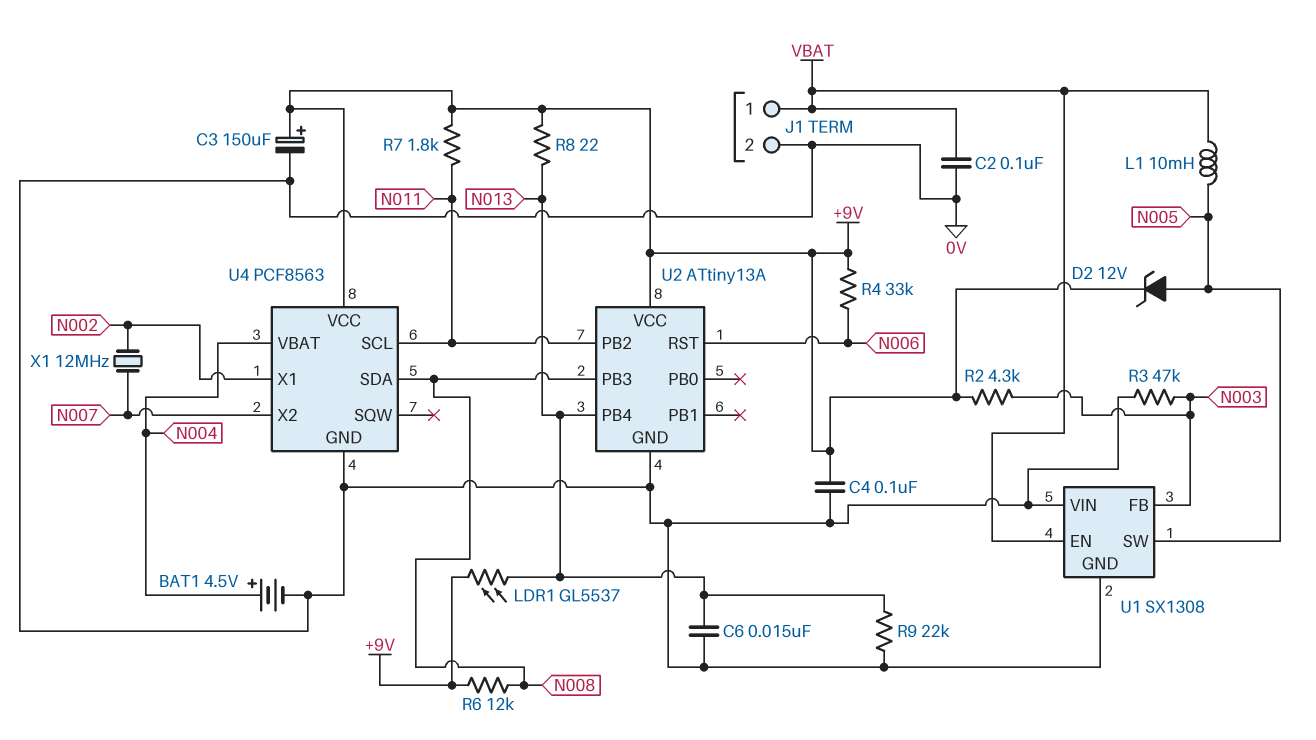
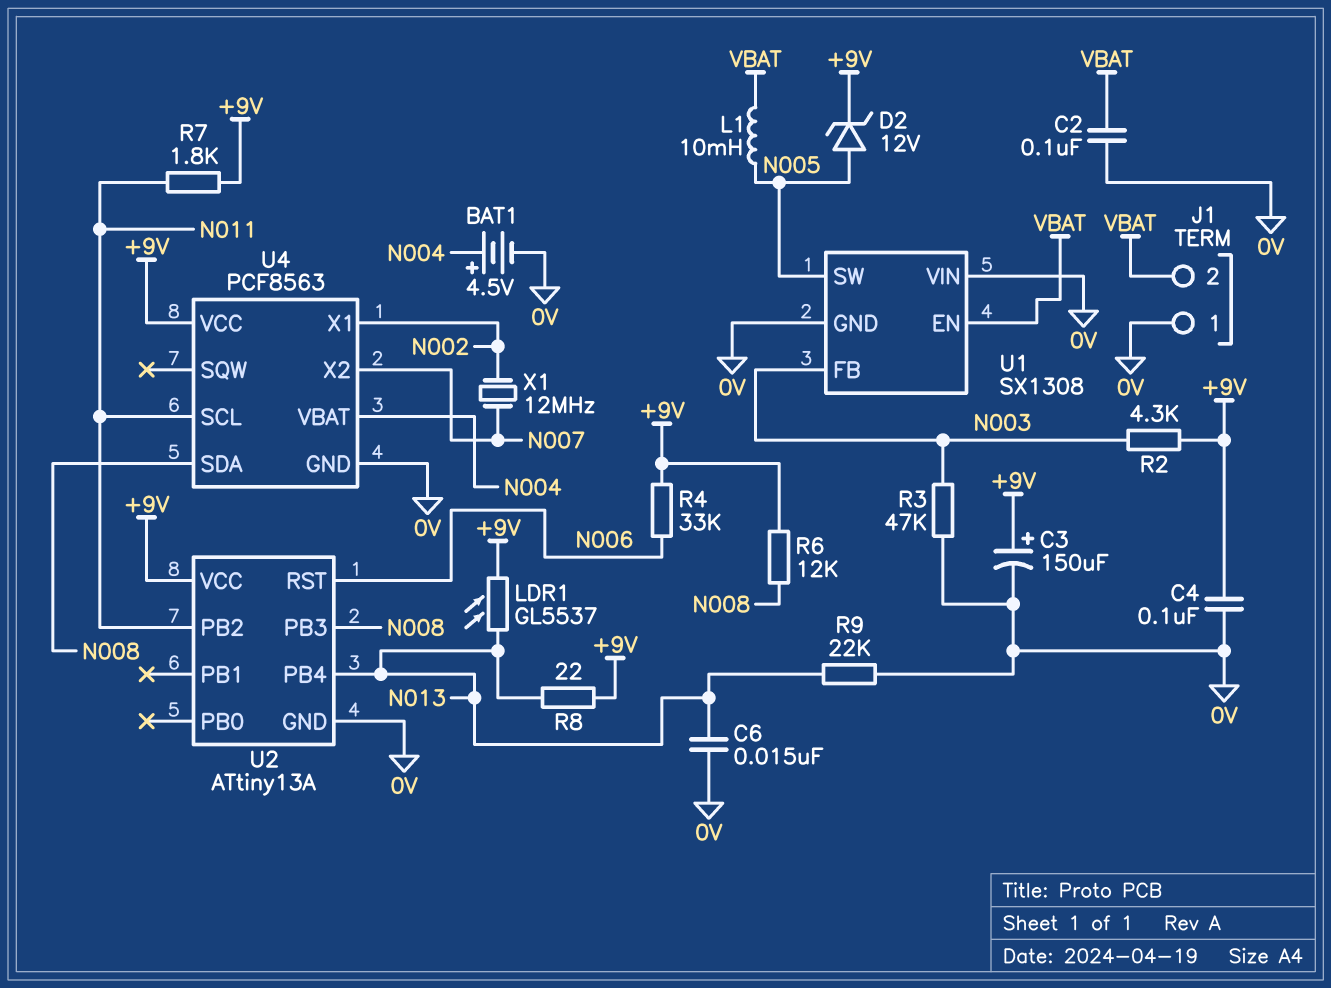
J1 pin 1: VBAT -> 0V
J1 pin 2: 0V -> VBAT

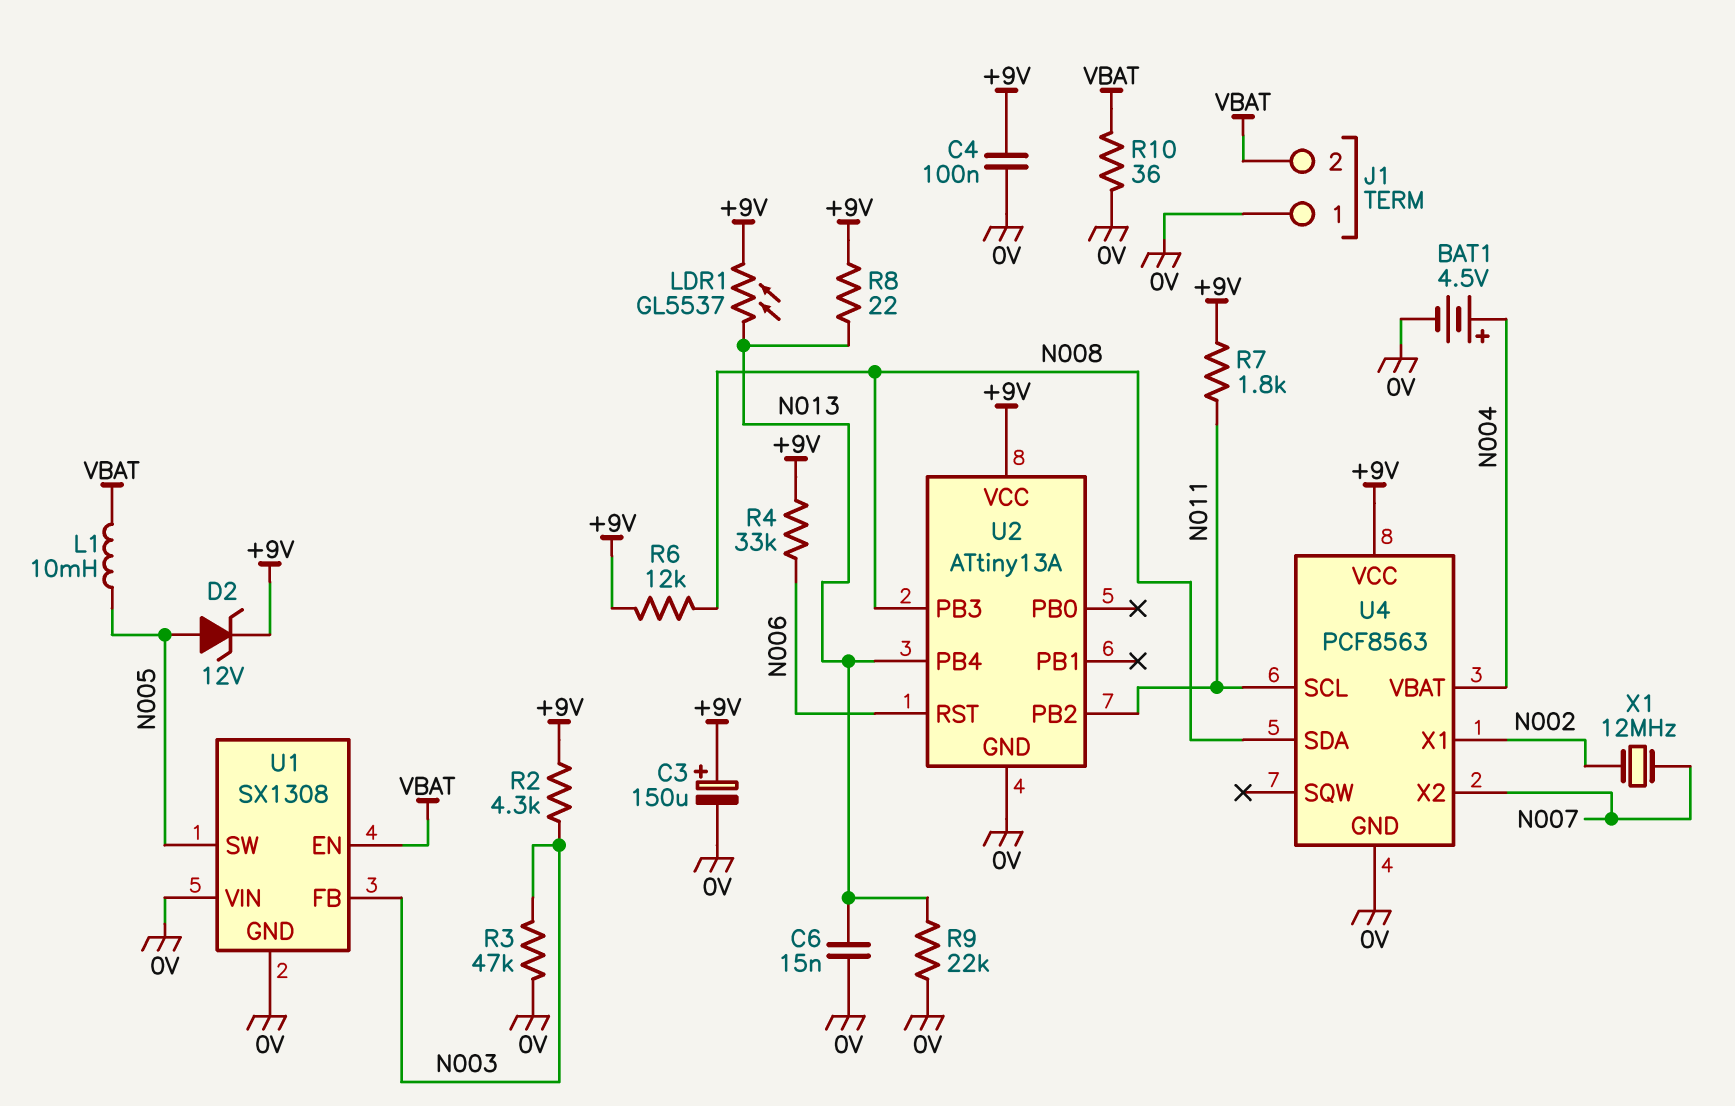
C2: 100nF (0V, VBAT) -> none
R10: none -> 36 (0V, VBAT)

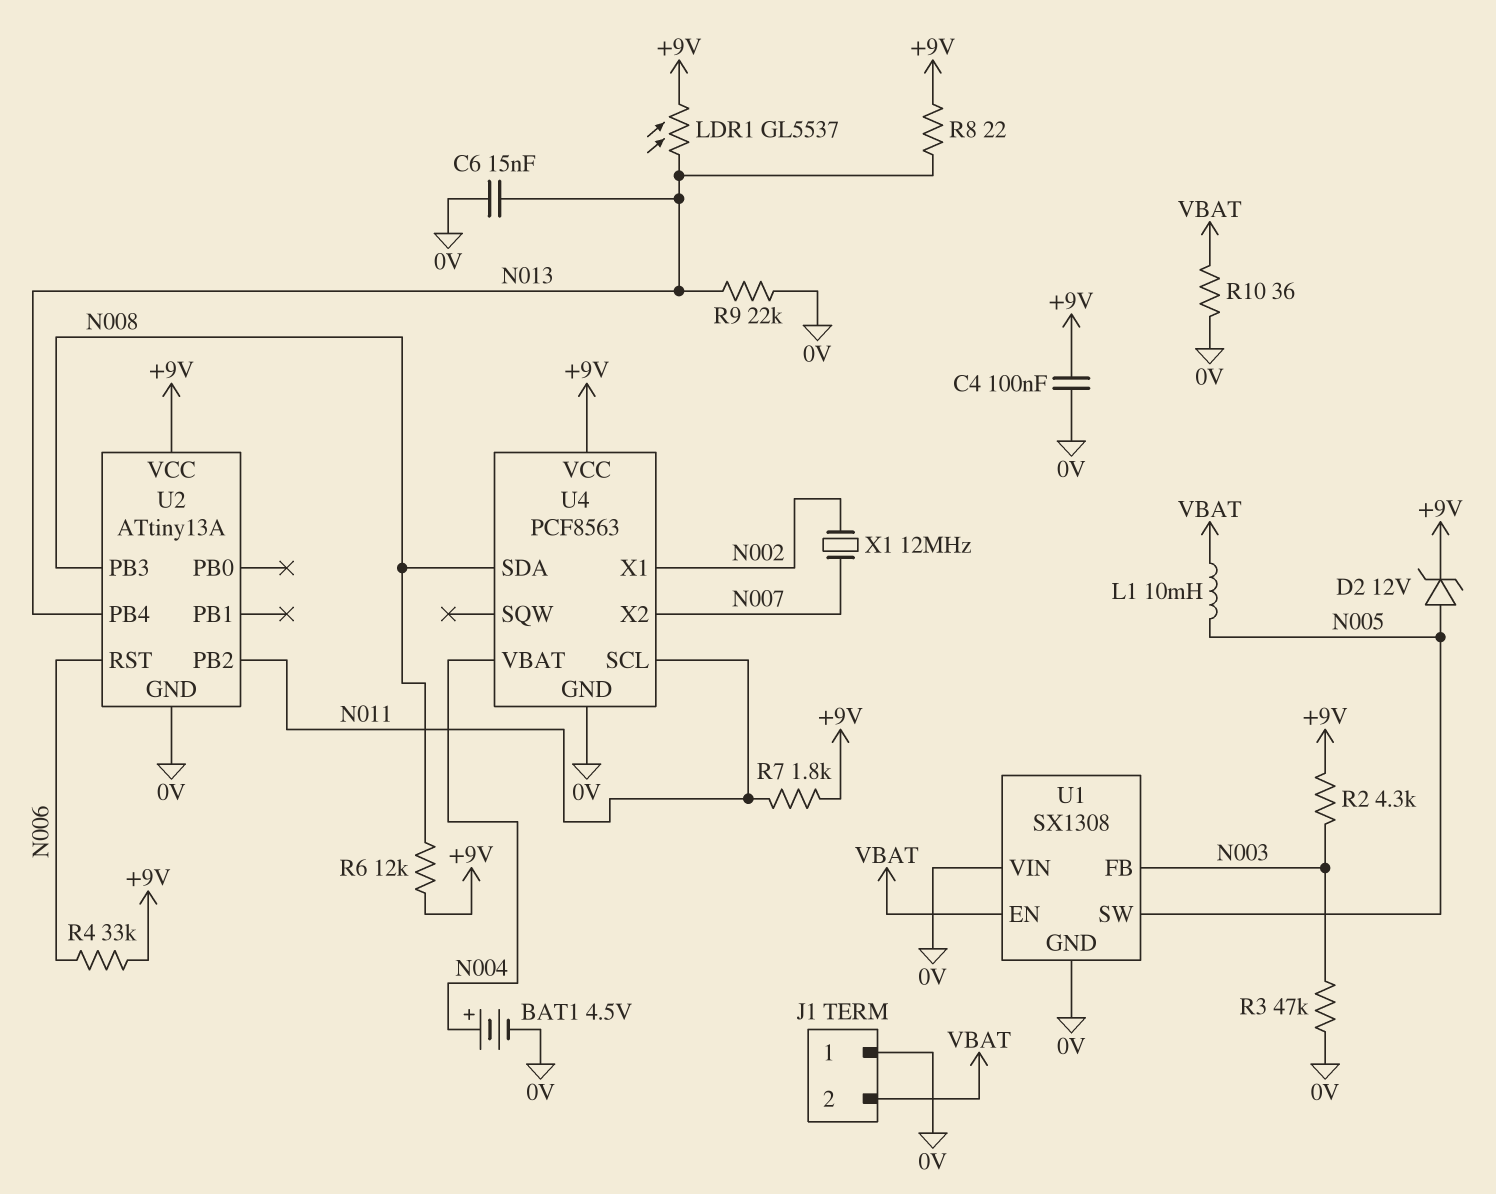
C3: 150uF (plus +9V, minus 0V) -> none

